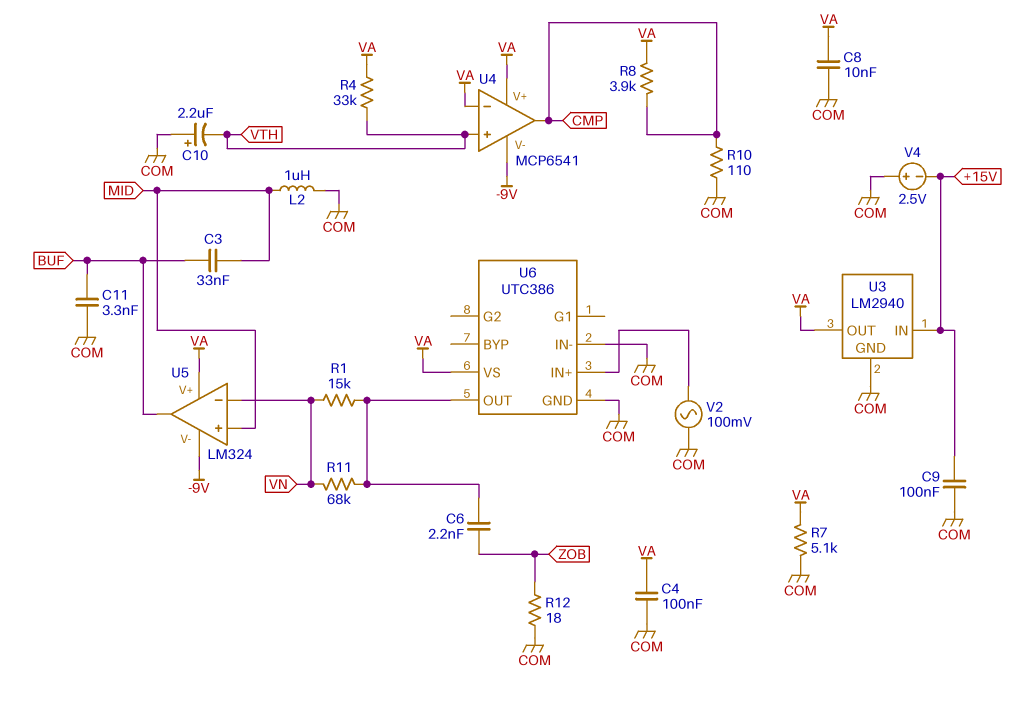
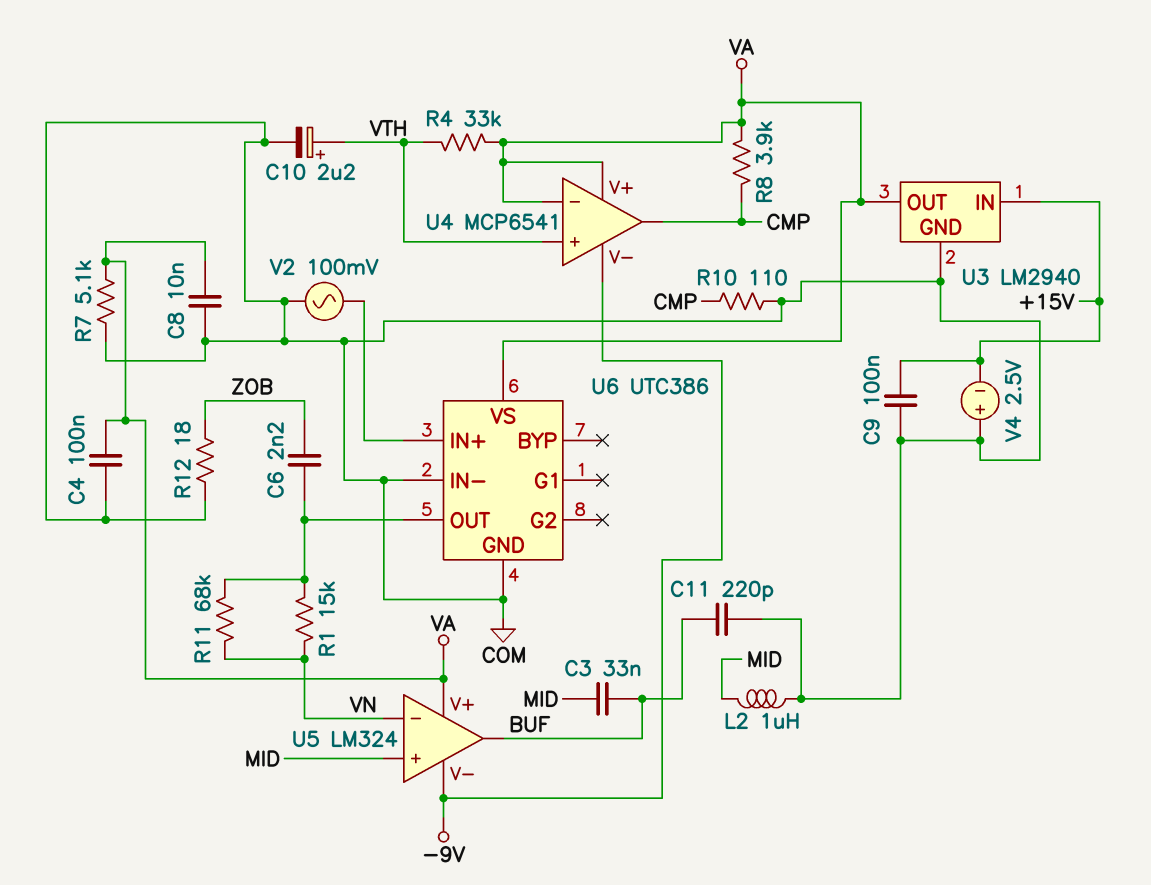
C10: 2.2uF (plus COM, minus VTH) -> 2.2uF (plus VTH, minus COM)
C11: 3.3nF (BUF, COM) -> 220pF (BUF, COM)

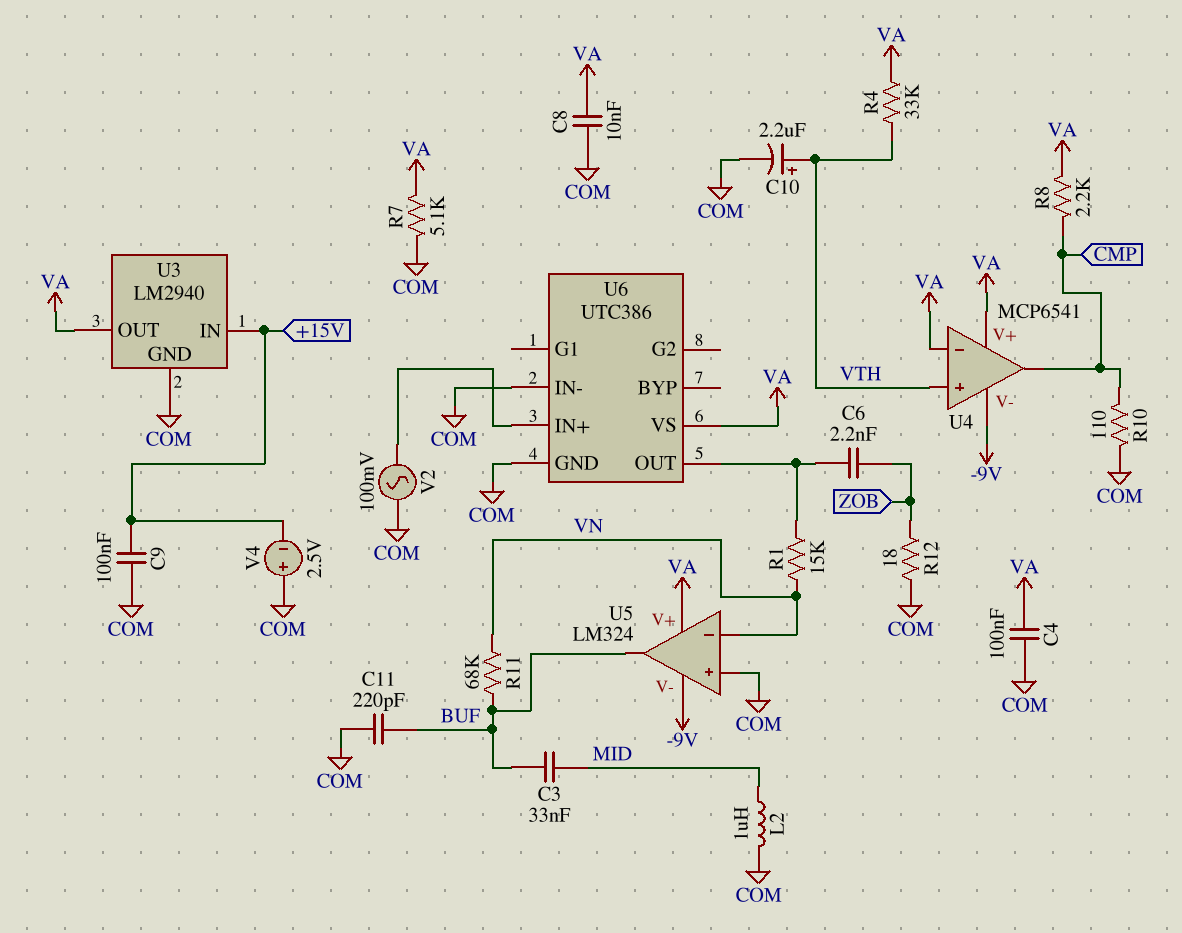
R8: 3.9k (CMP, VA) -> 2.2k (CMP, VA)
R11: 68k (U6/OUT, VN) -> 68k (BUF, VN)
U5 pin in+: MID -> COM

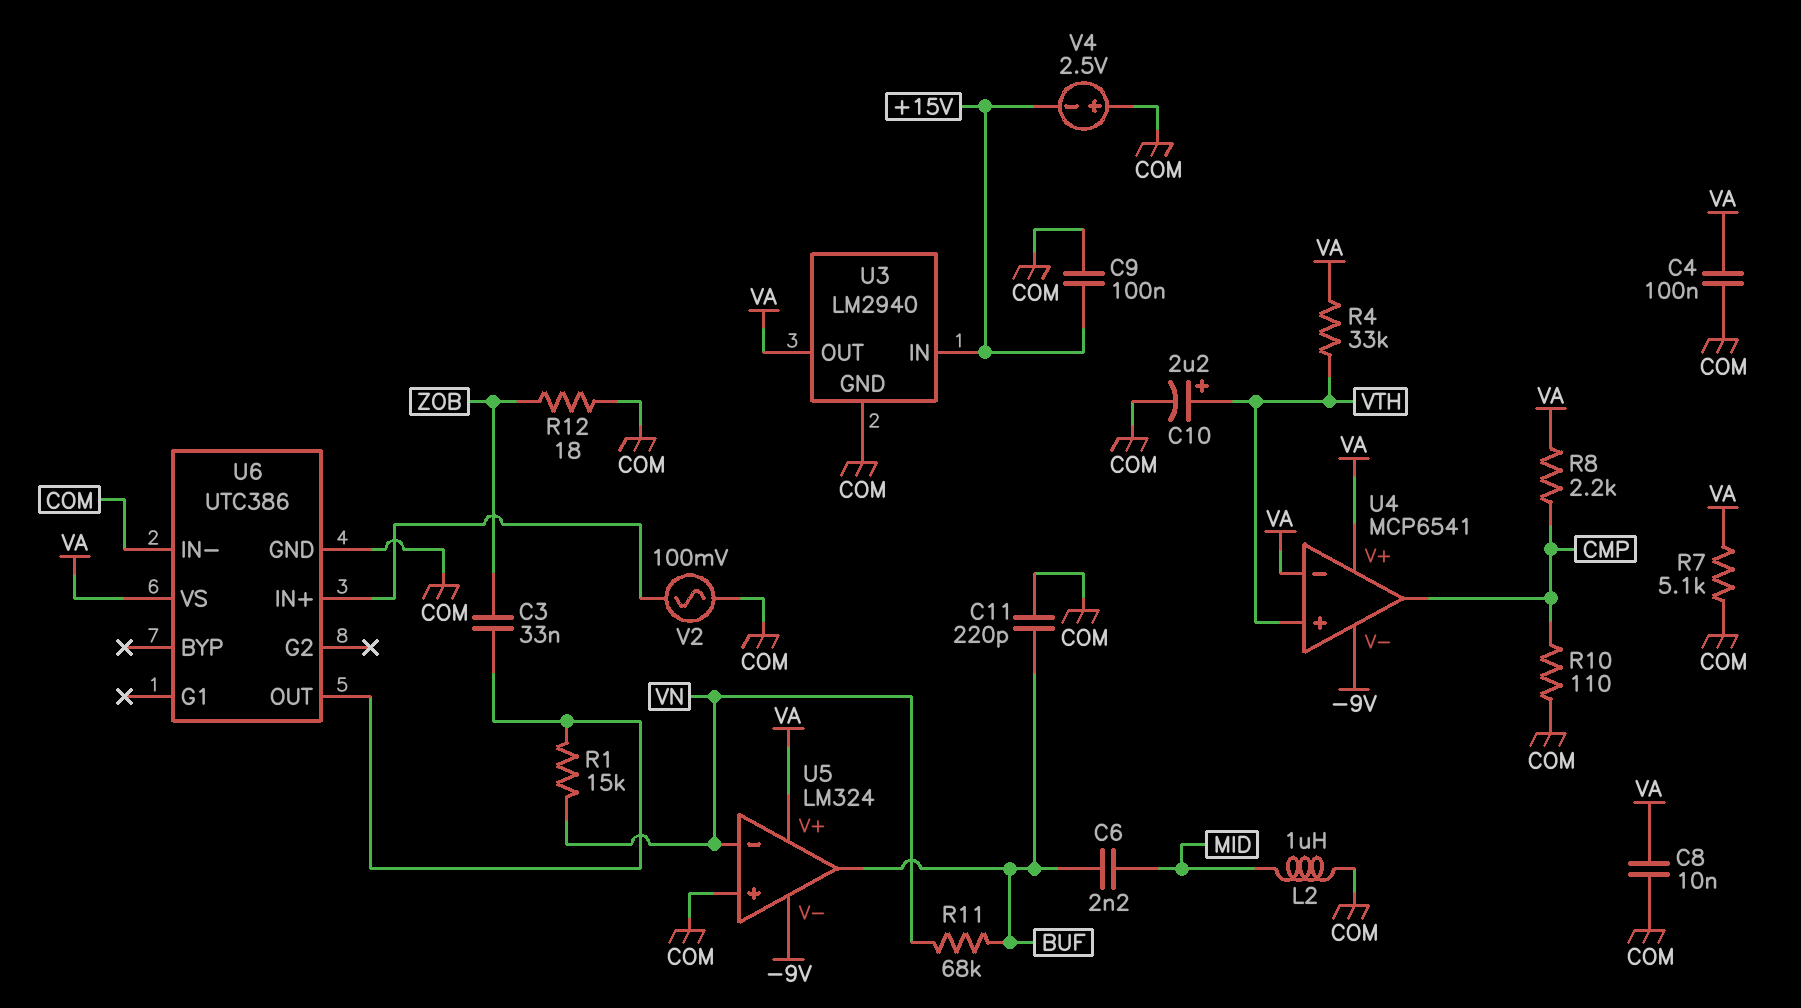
C3: 33nF (BUF, MID) -> 33nF (U6/OUT, ZOB)
C6: 2.2nF (U6/OUT, ZOB) -> 2.2nF (BUF, MID)

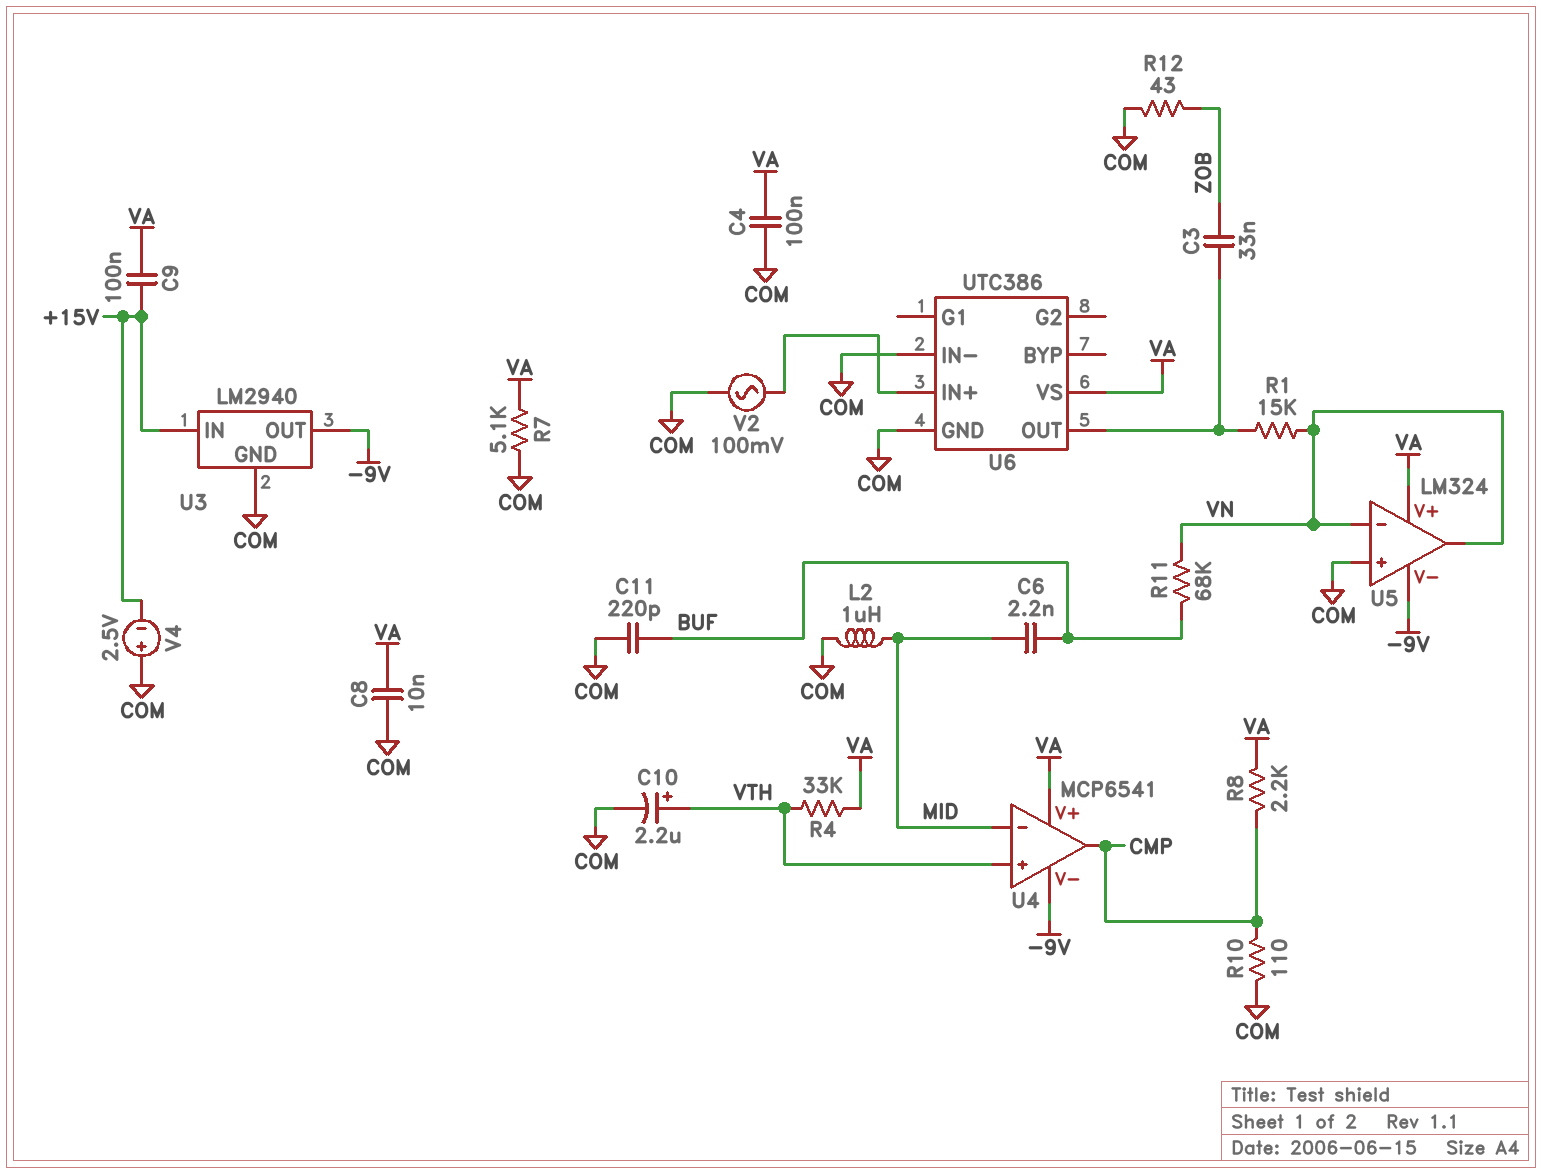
C9: 100nF (+15V, COM) -> 100nF (+15V, VA)
R12: 18 (COM, ZOB) -> 43 (COM, ZOB)
U3 pin OUT: VA -> -9V
U4 pin in-: VA -> MID
U5 pin out: BUF -> VN

